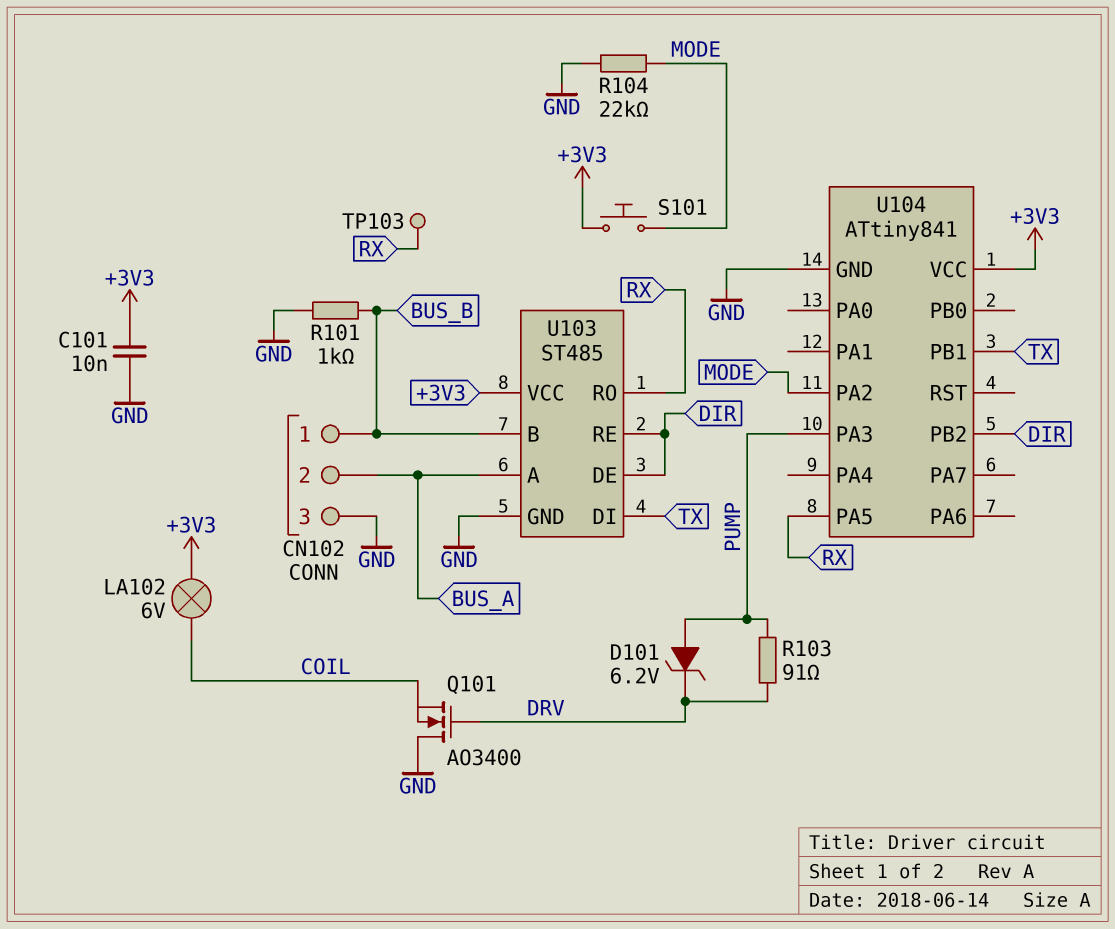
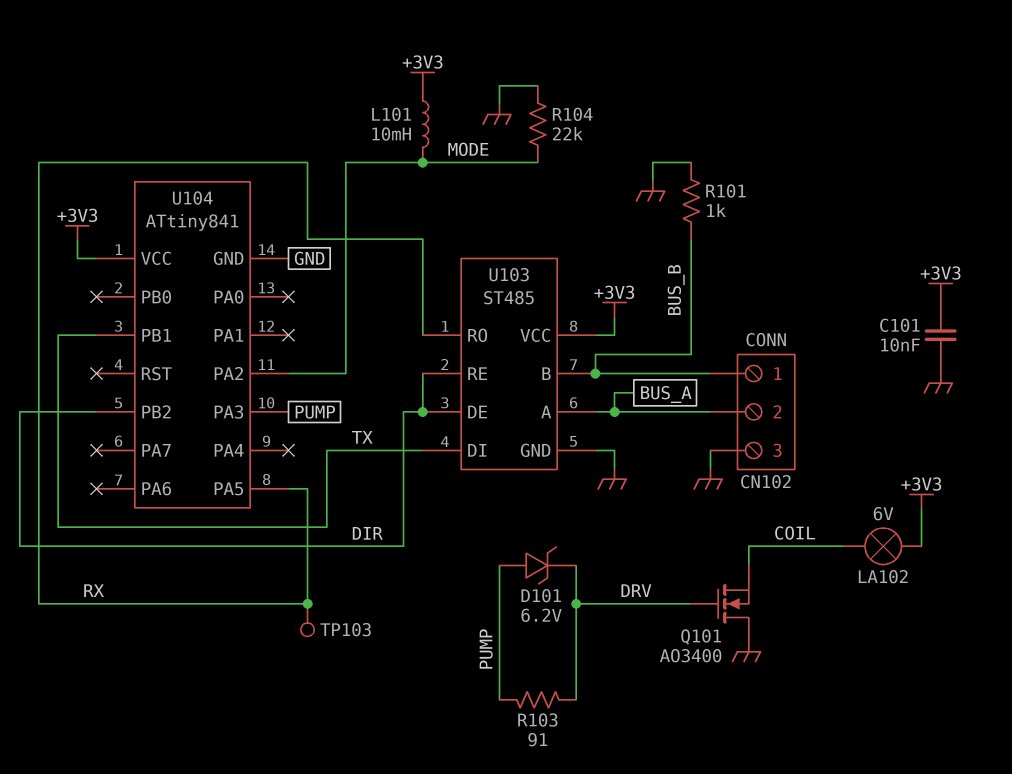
L101: none -> 10mH (+3V3, MODE)
S101: button (+3V3, MODE) -> none

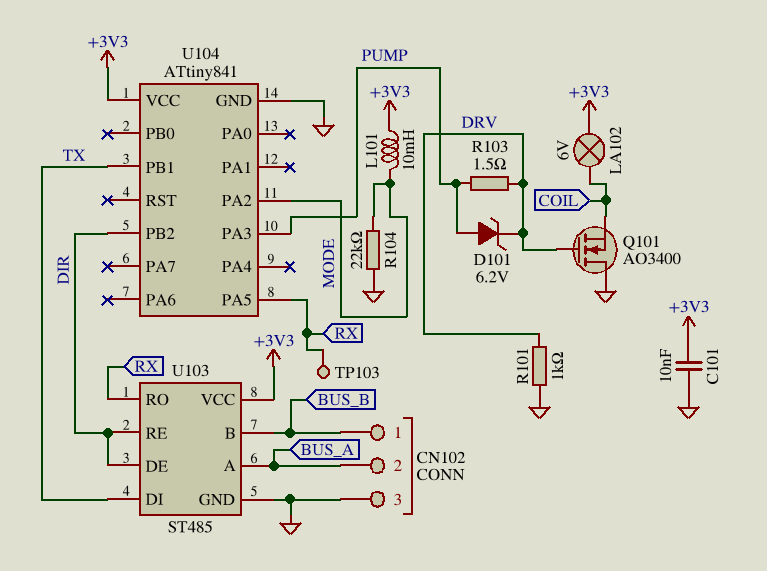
R101: 1k (BUS_B, GND) -> 1k (DRV, GND)
R103: 91 (DRV, PUMP) -> 1.5 (DRV, PUMP)

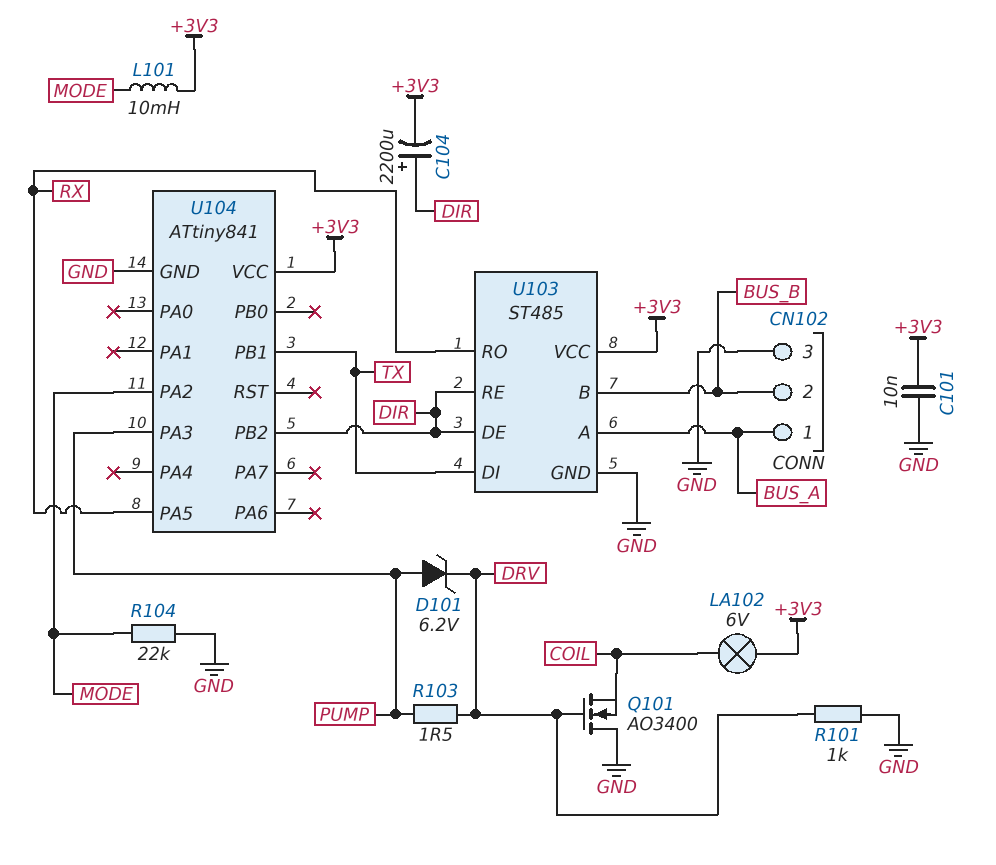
C104: none -> 2200uF (plus DIR, minus +3V3)
CN102 pin 1: BUS_B -> BUS_A
CN102 pin 2: BUS_A -> BUS_B
TP103: test point (RX) -> none

